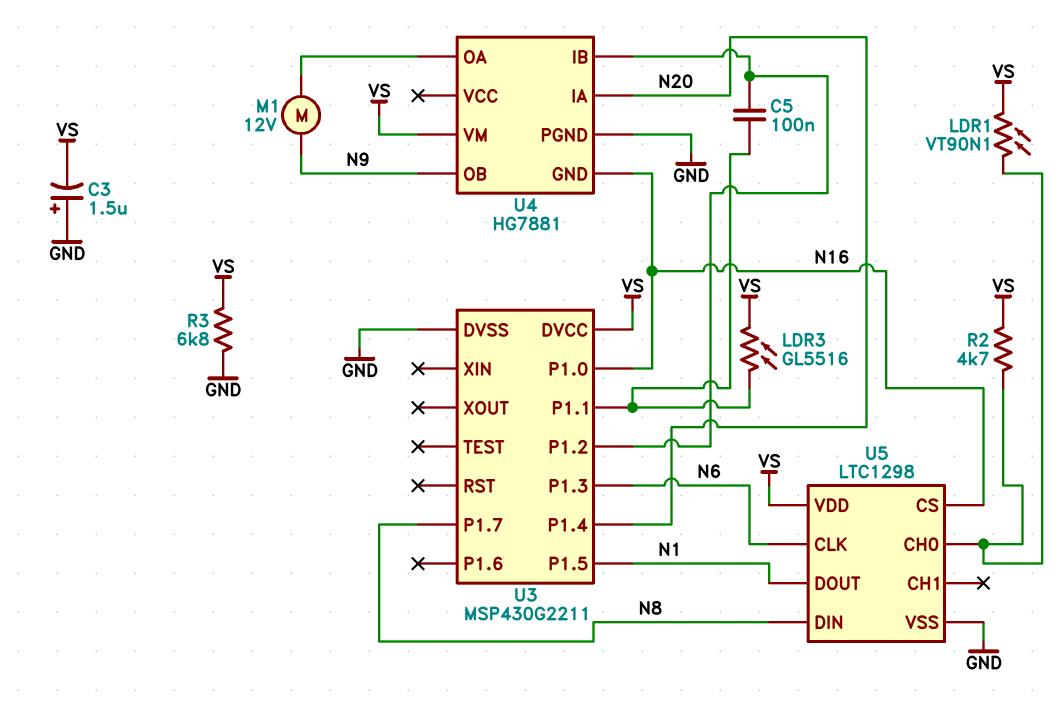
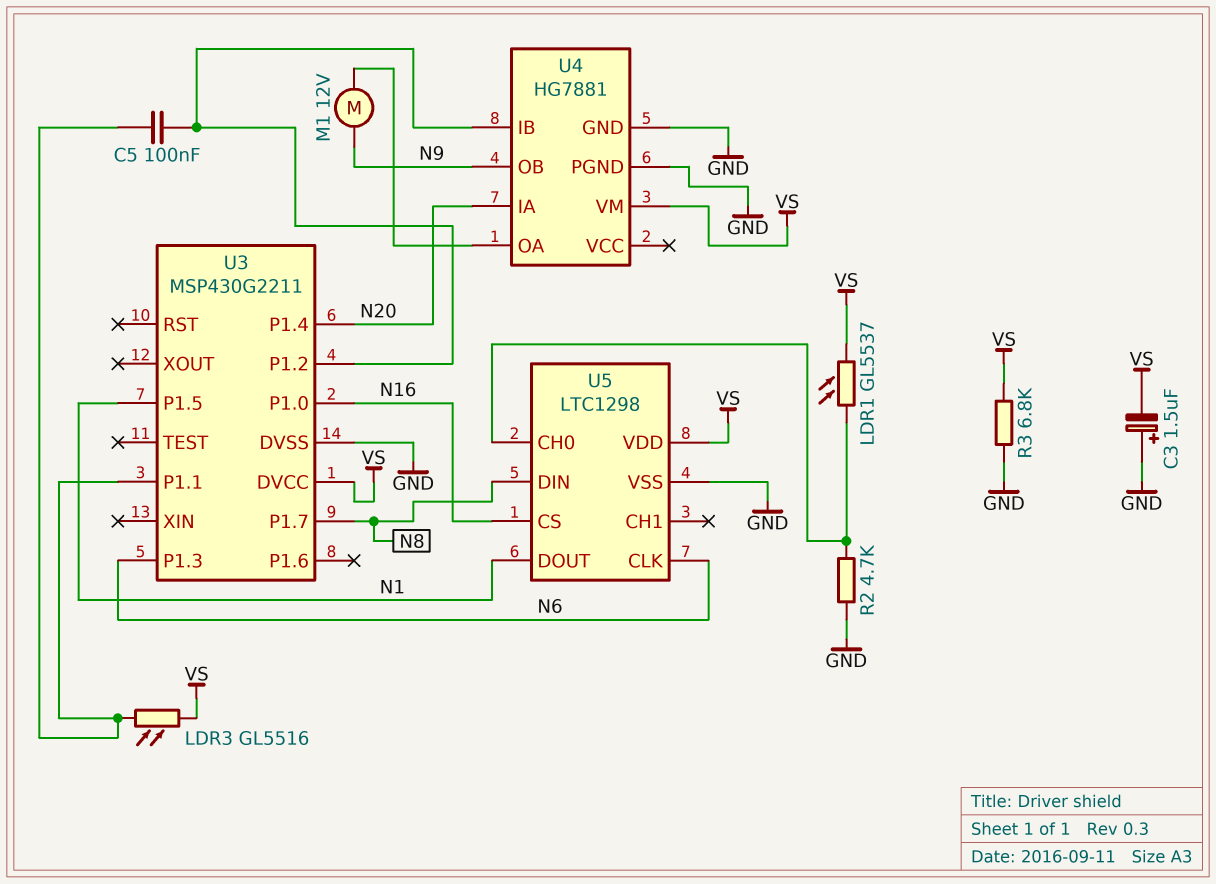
LDR1: VT90N1 (U5/CH0, VS) -> GL5537 (U5/CH0, VS)
R2: 4.7k (U5/CH0, VS) -> 4.7k (GND, U5/CH0)
U4 pin GND: N16 -> GND

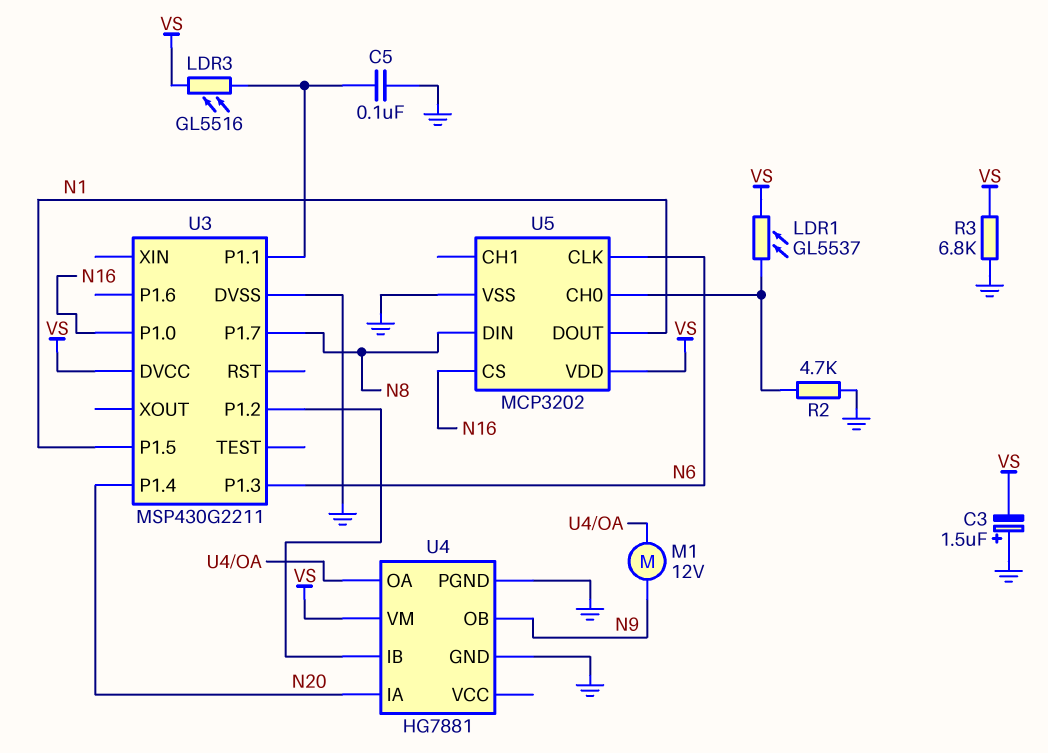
C5: 100nF (U3/P1.1, U3/P1.2) -> 100nF (GND, U3/P1.1)
U5: LTC1298 -> MCP3202

